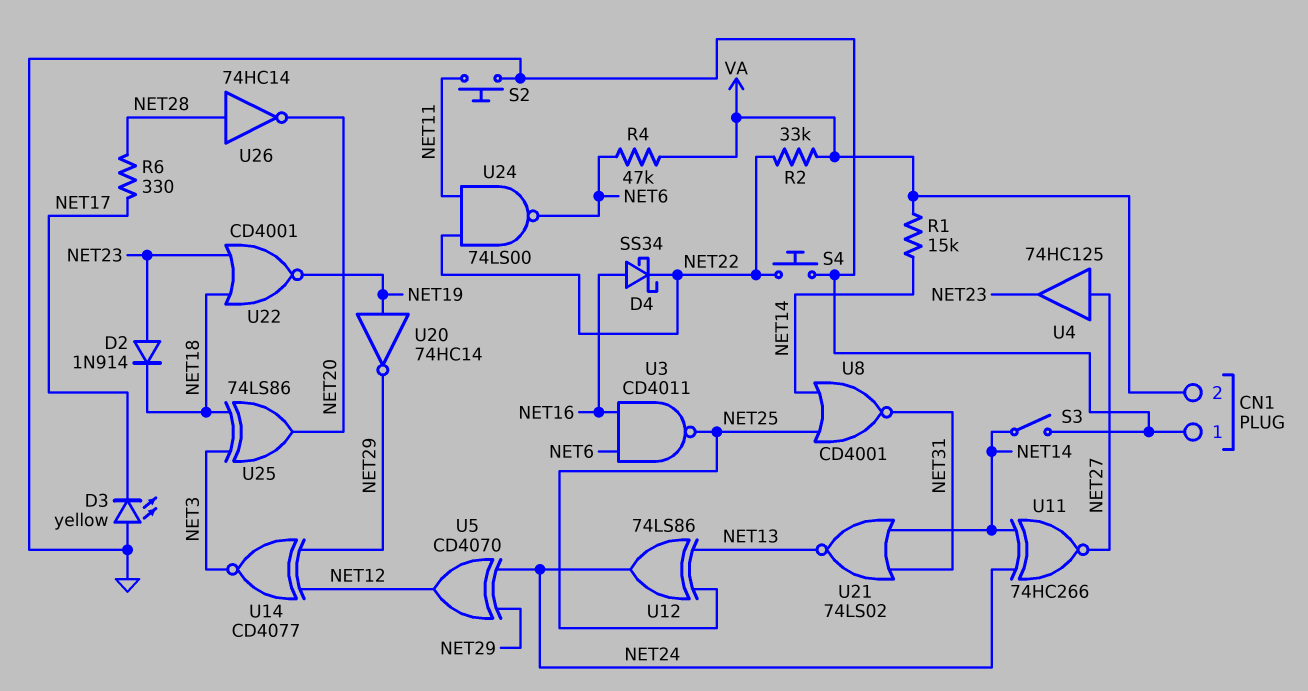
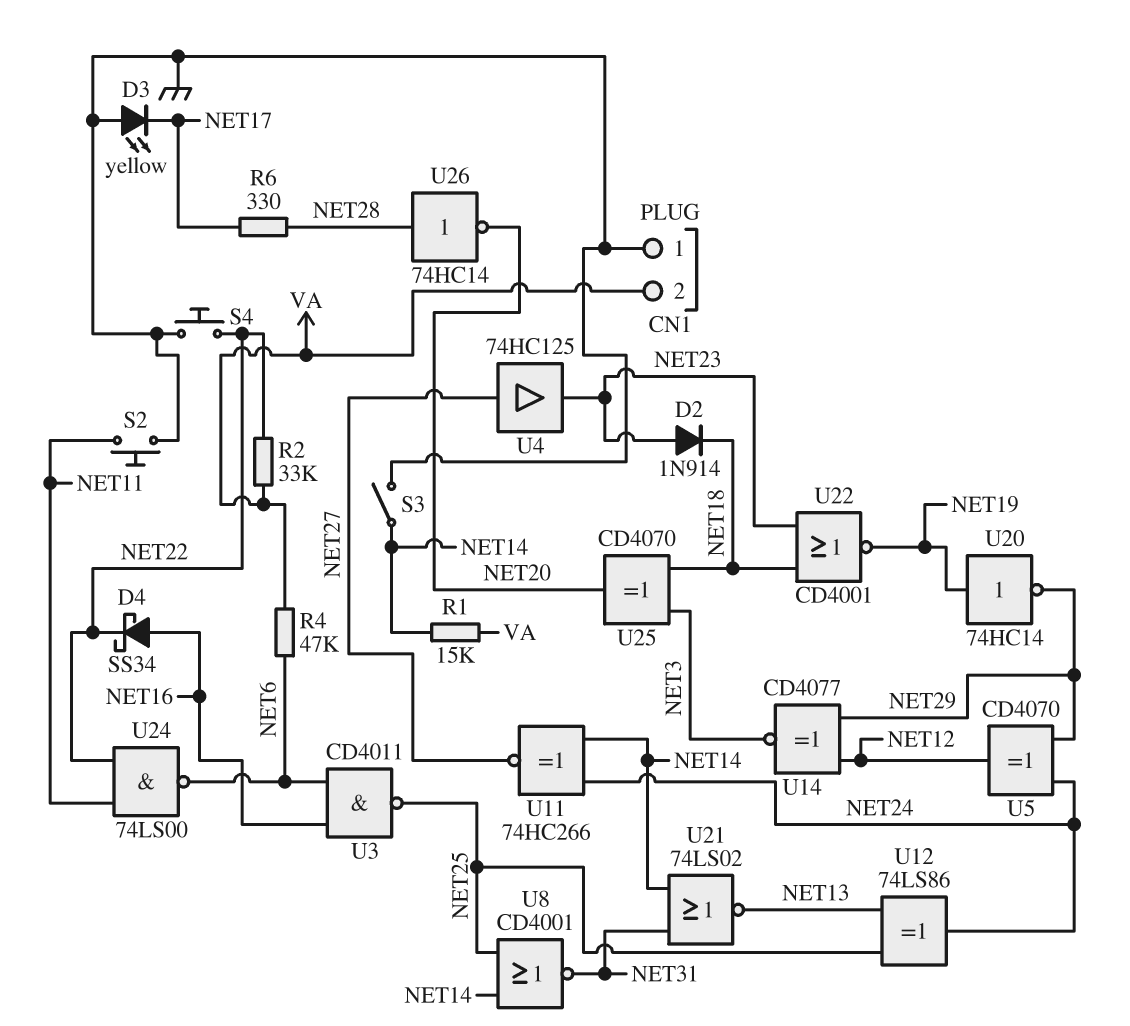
U25: XOR 74LS86 (in NET3, in NET18, out NET20) -> XOR CD4070 (in NET3, in NET18, out NET20)

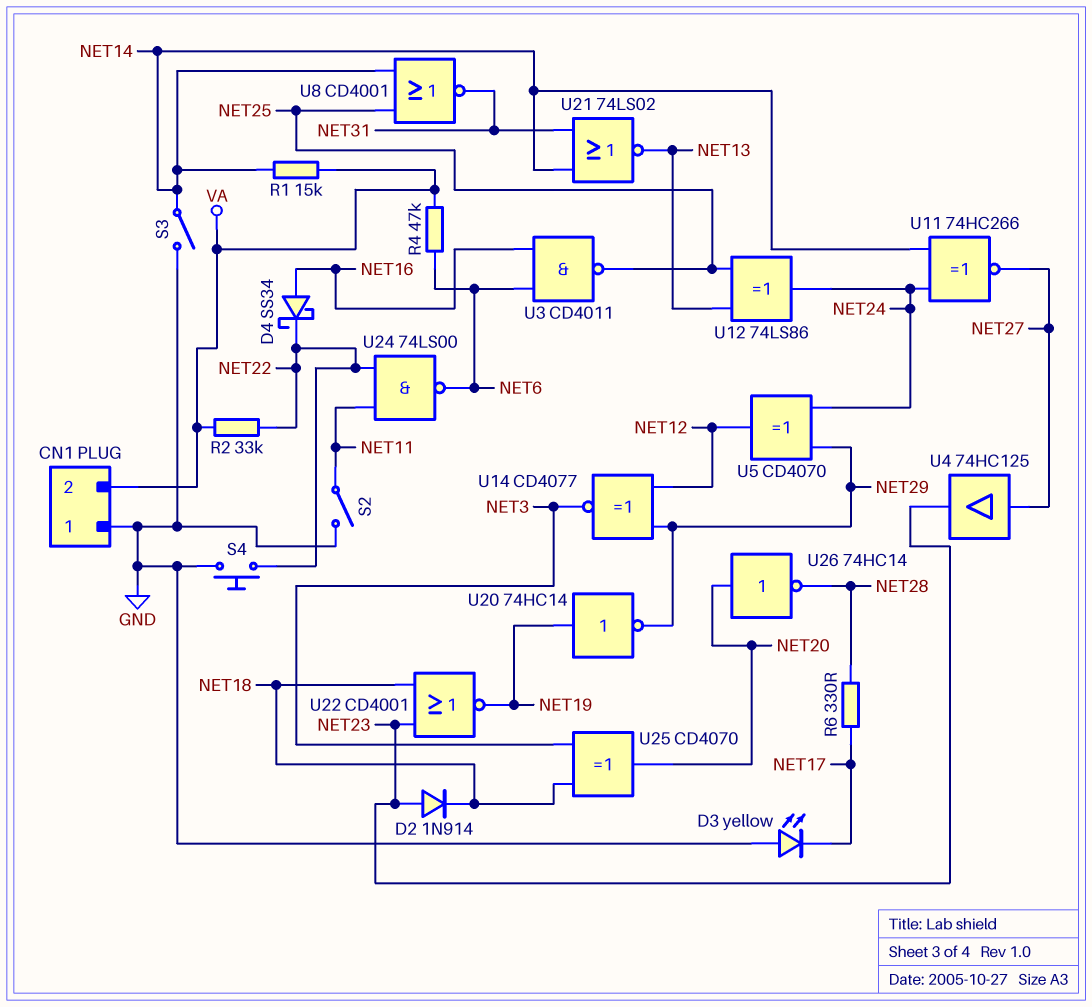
S2: button (GND, NET11) -> switch (GND, NET11)
U26: NOT 74HC14 (in NET28, out NET20) -> NOT 74HC14 (in NET20, out NET28)

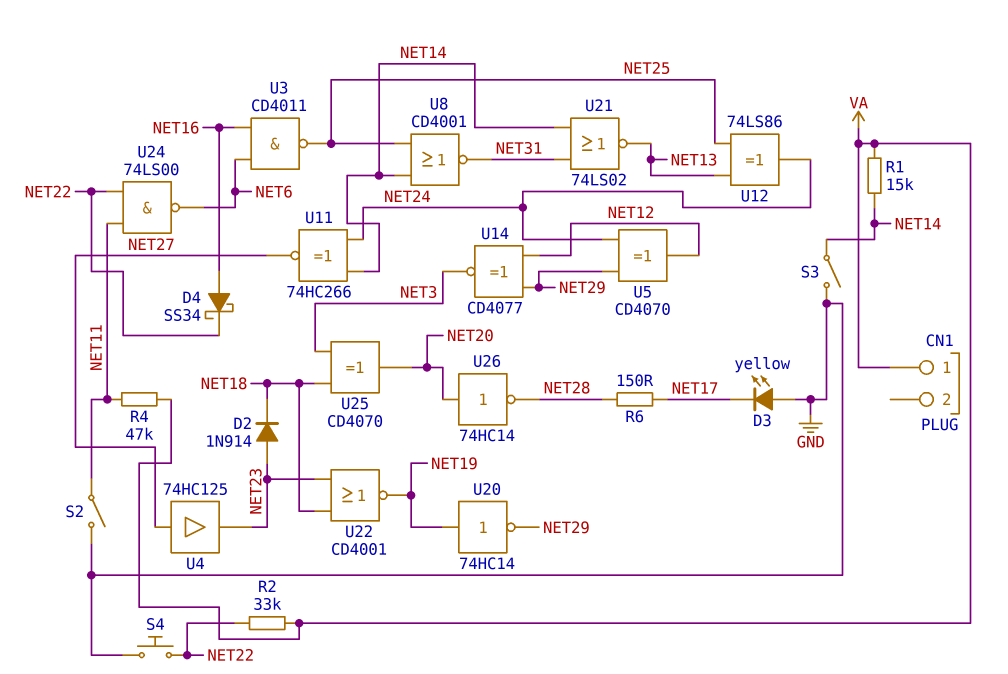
CN1 pin 1: GND -> VA
CN1 pin 2: VA -> none
R4: 47k (NET6, VA) -> 47k (NET11, VA)
R6: 330 (NET17, NET28) -> 150 (NET17, NET28)

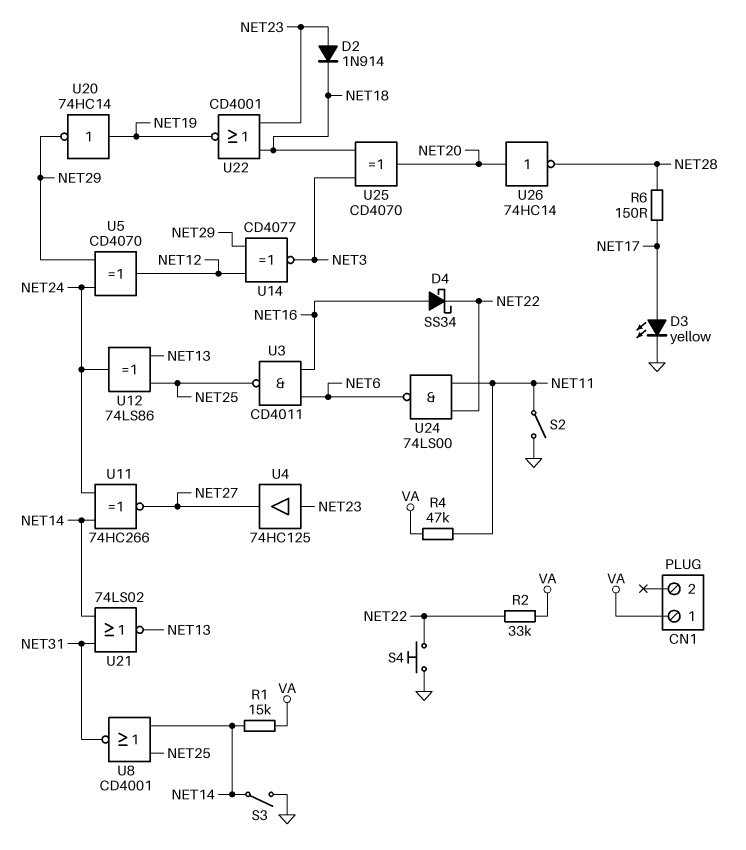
D3: LED yellow (A GND, K NET17) -> LED yellow (A NET17, K GND)
U4: buffer 74HC125 (in NET27, out NET23) -> buffer 74HC125 (in NET23, out NET27)

